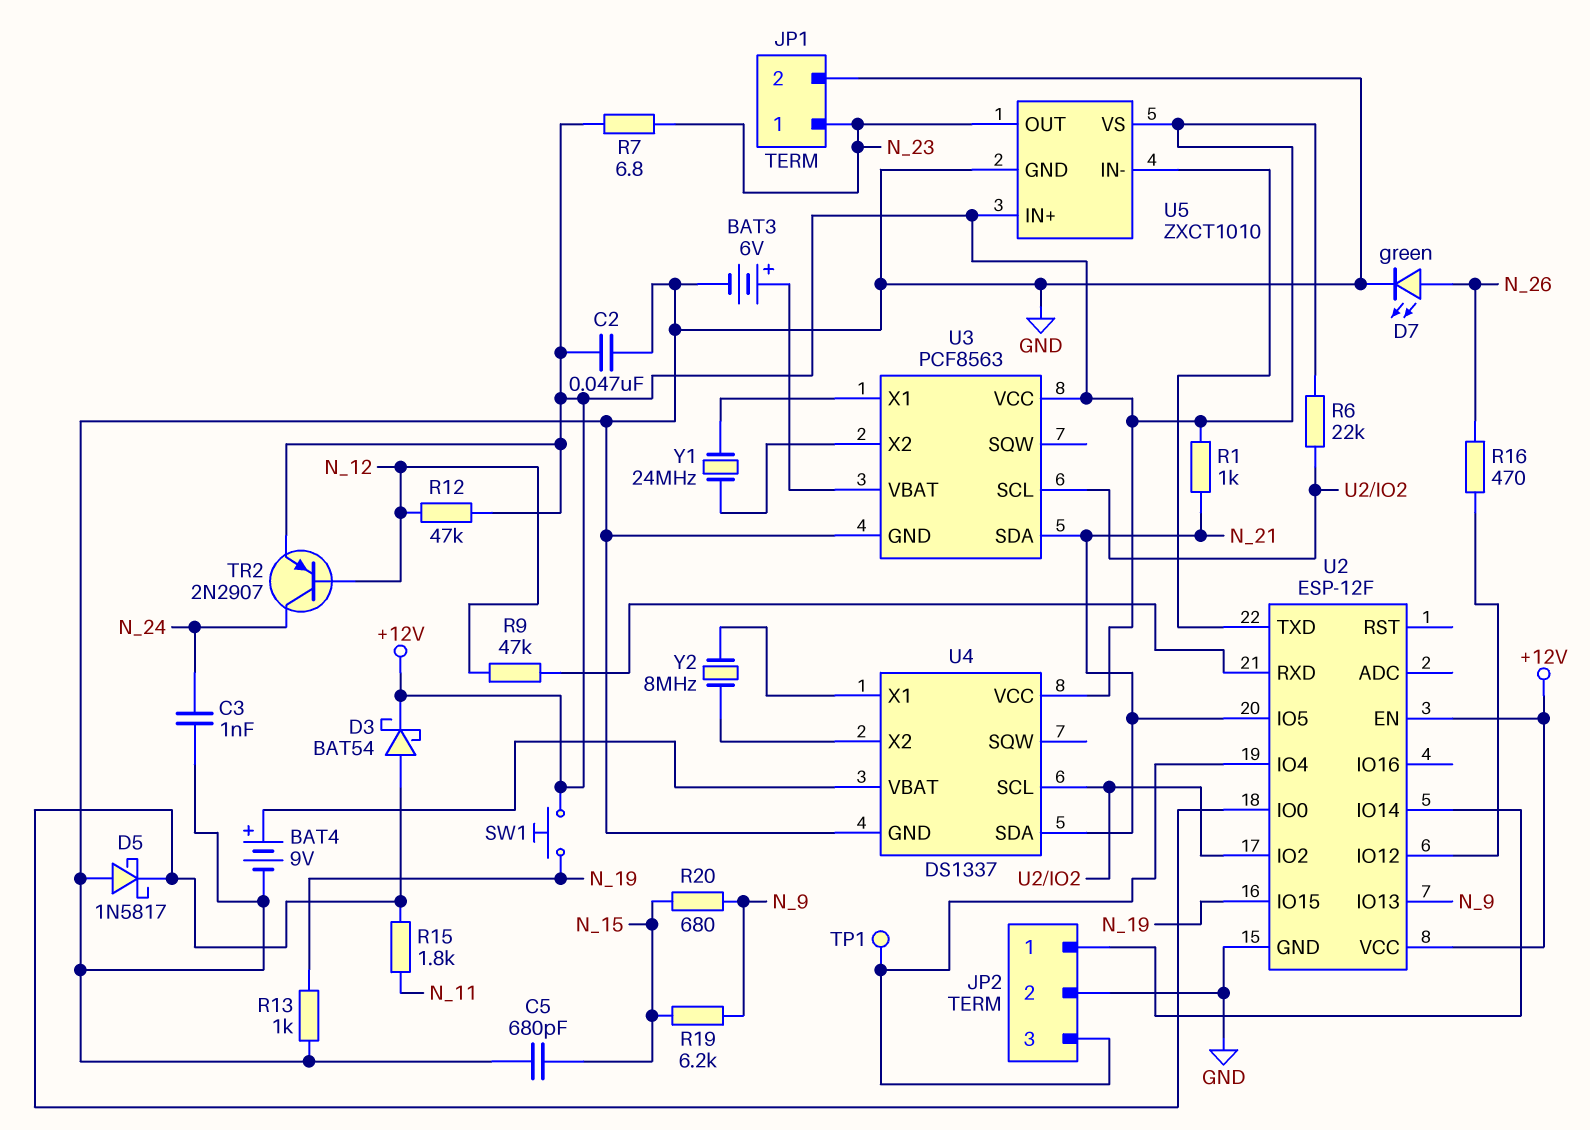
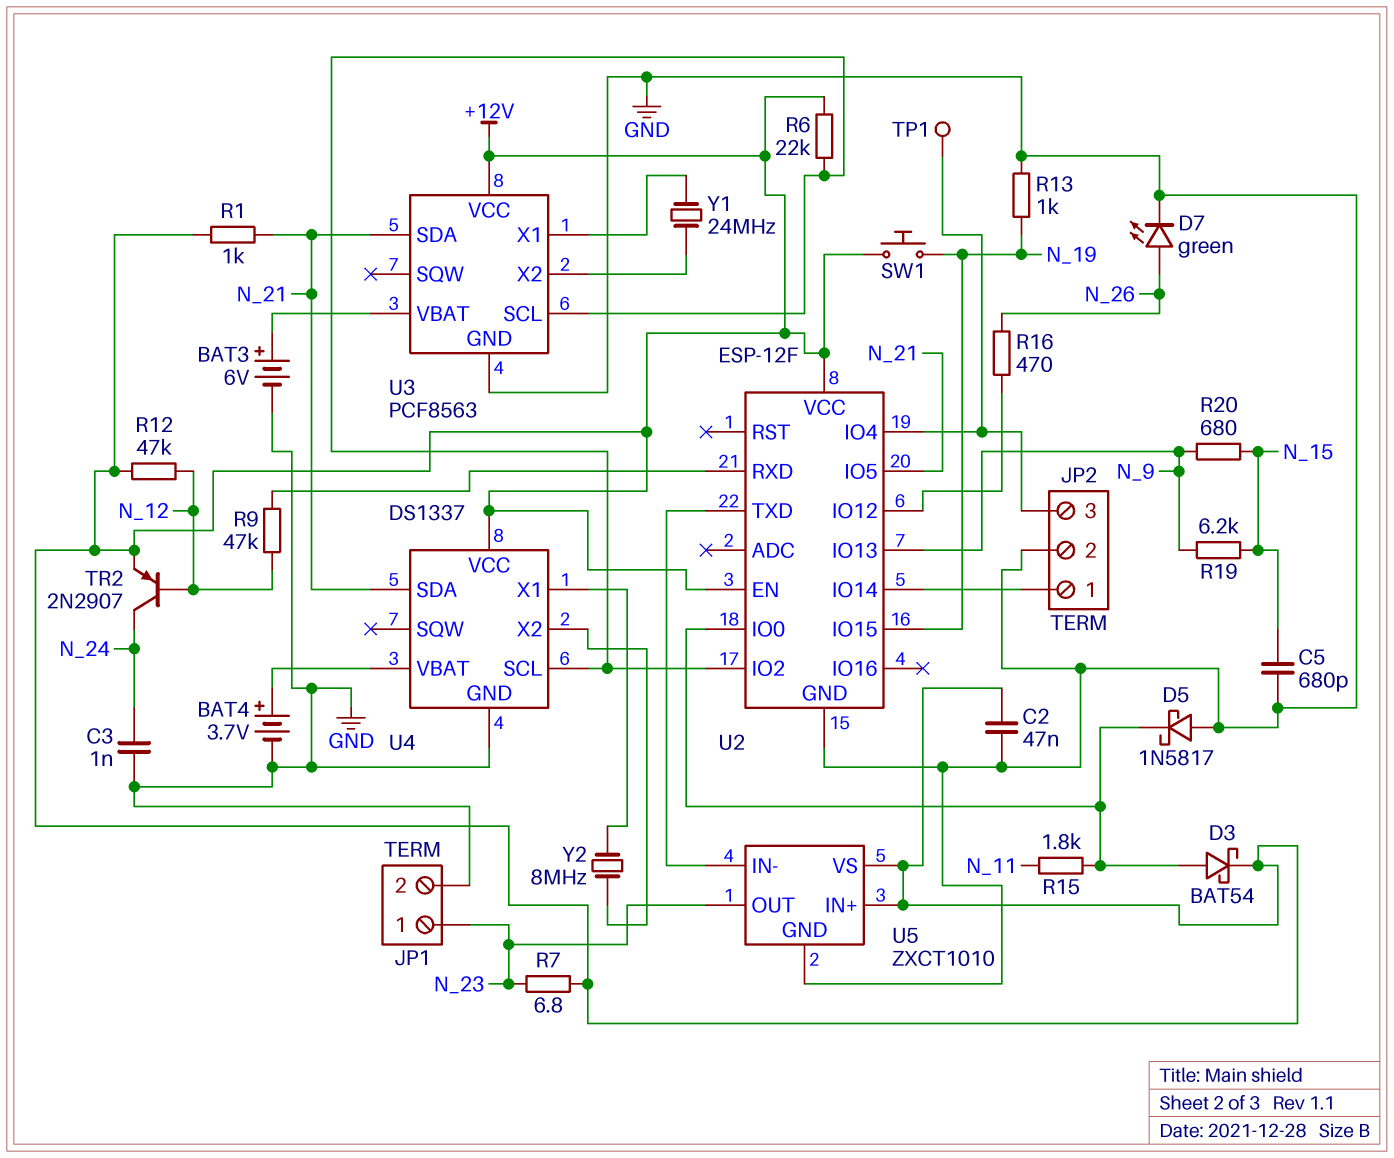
BAT4: 9V (plus U4/VBAT, minus GND) -> 3.7V (plus U4/VBAT, minus GND)

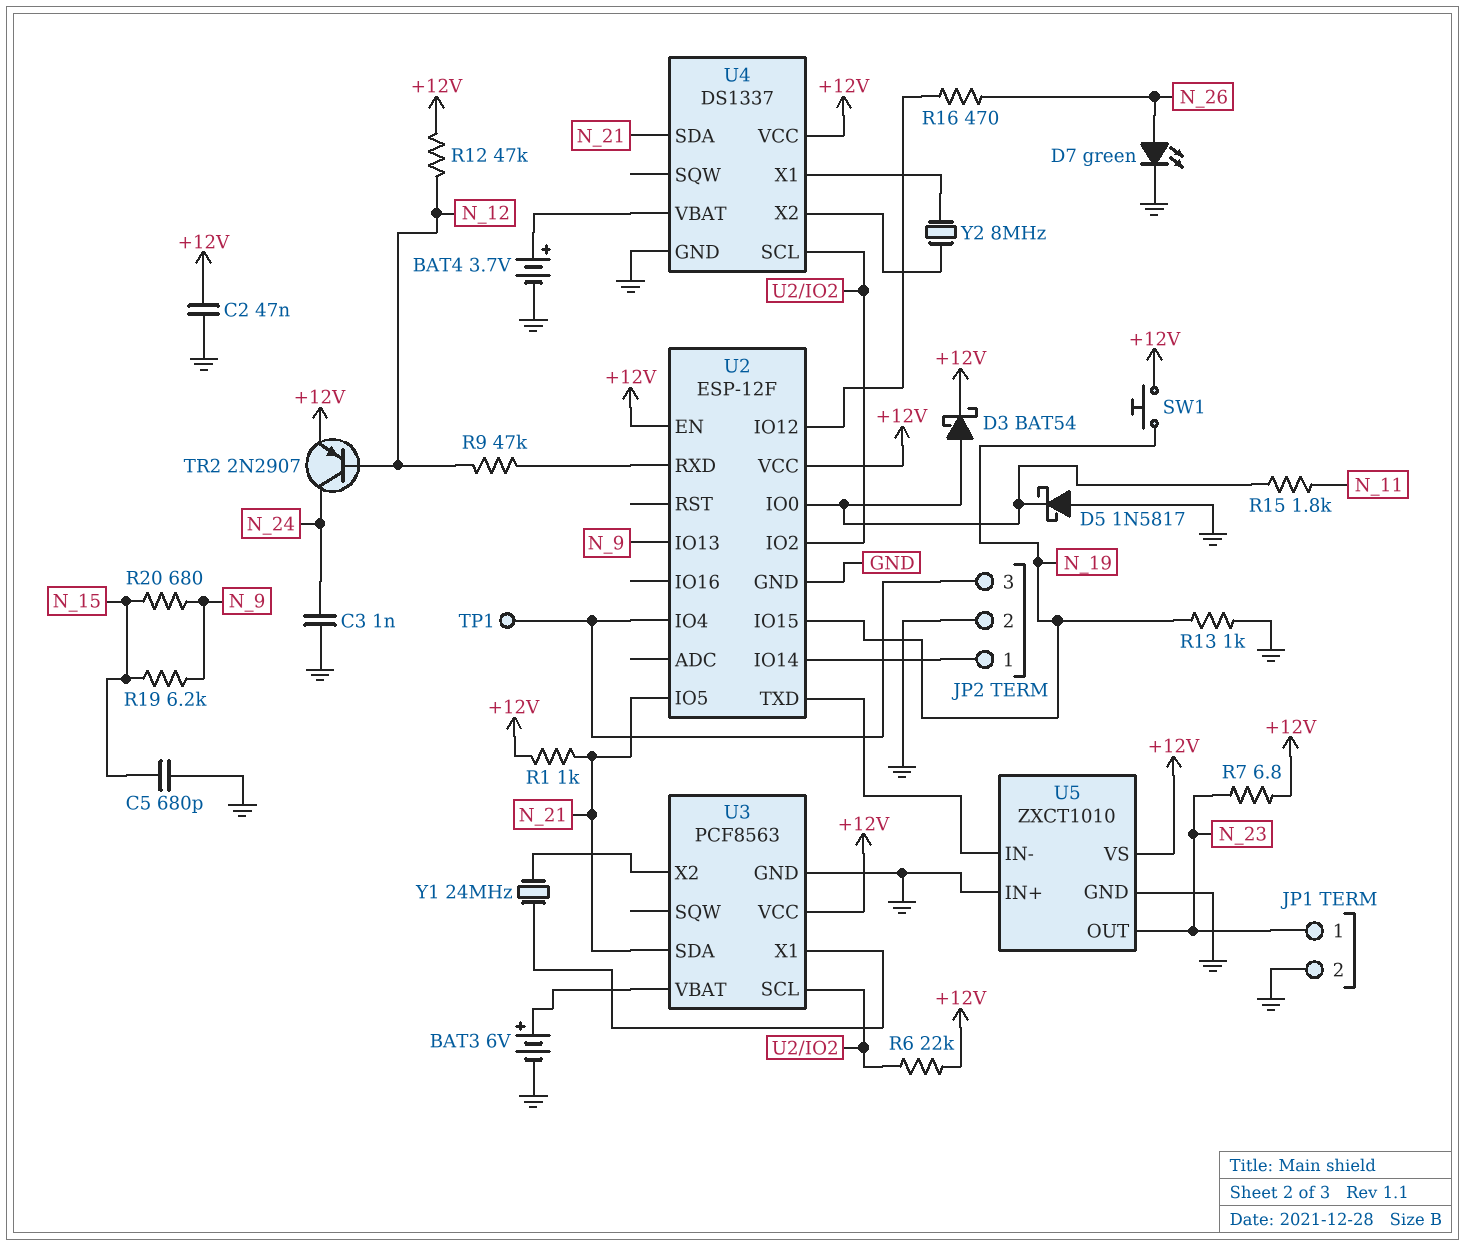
U5 pin IN+: +12V -> GND

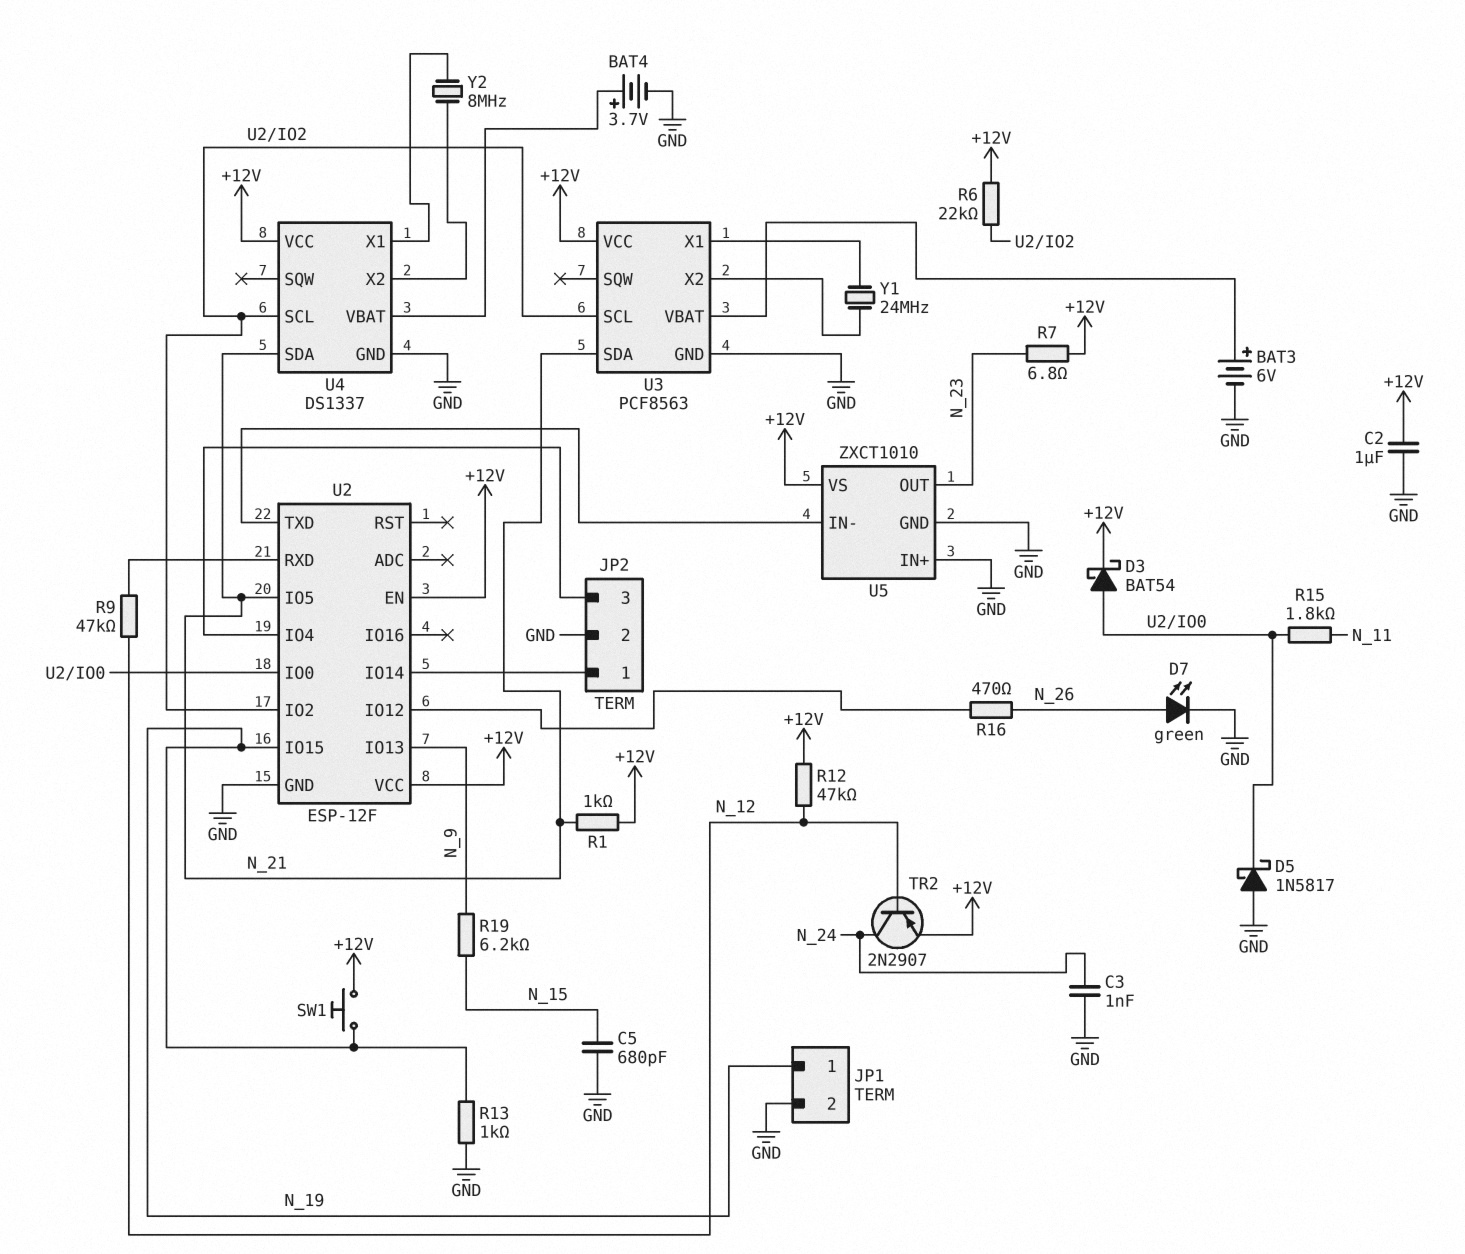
C2: 47nF (+12V, GND) -> 1uF (+12V, GND)
JP1 pin 1: N_23 -> N_19
R20: 680 (N_9, N_15) -> none
TP1: test point (JP2/3) -> none

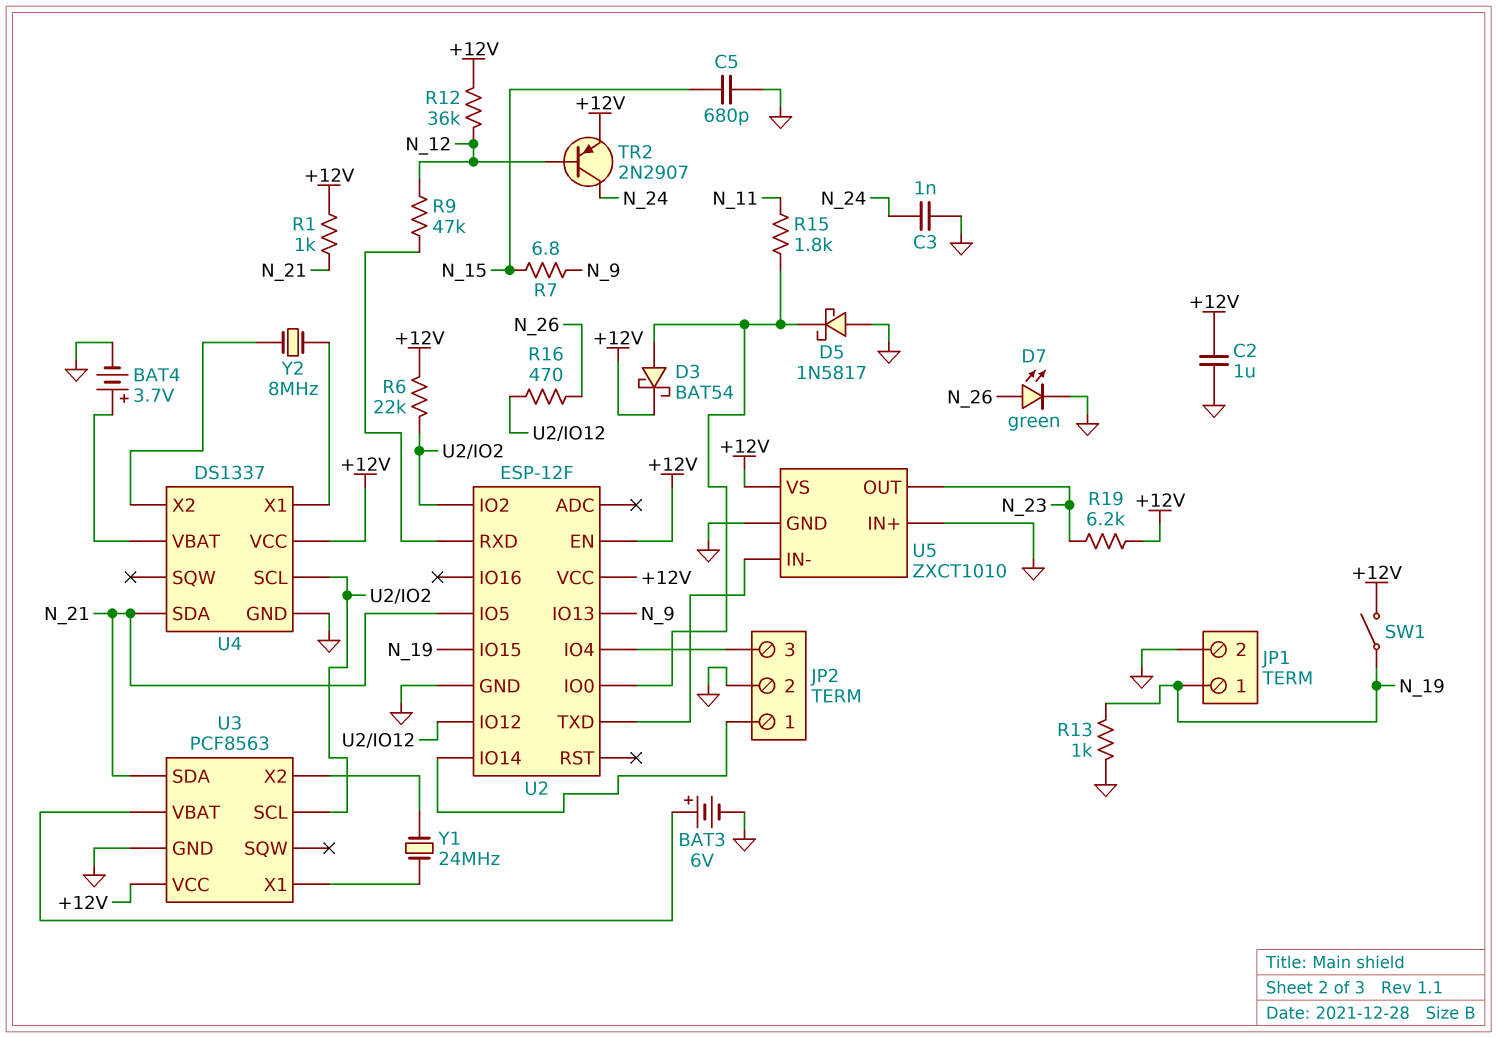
R7: 6.8 (+12V, N_23) -> 6.8 (N_9, N_15)
R12: 47k (+12V, N_12) -> 36k (+12V, N_12)
R19: 6.2k (N_9, N_15) -> 6.2k (+12V, N_23)
SW1: button (+12V, N_19) -> switch (+12V, N_19)

